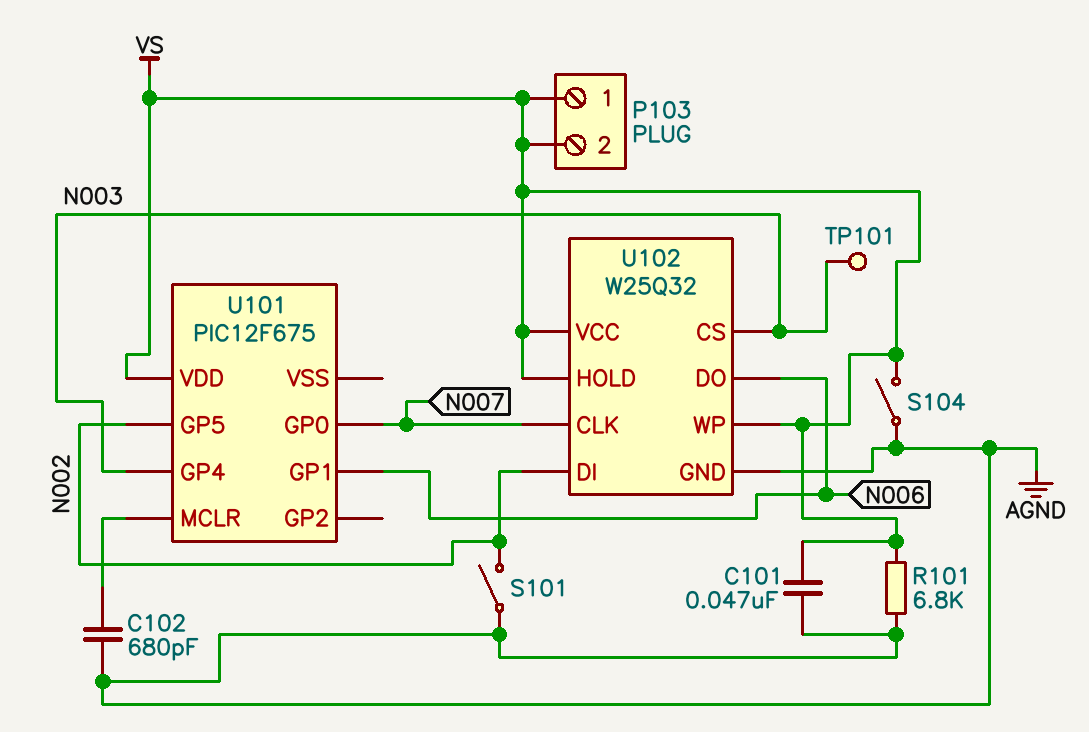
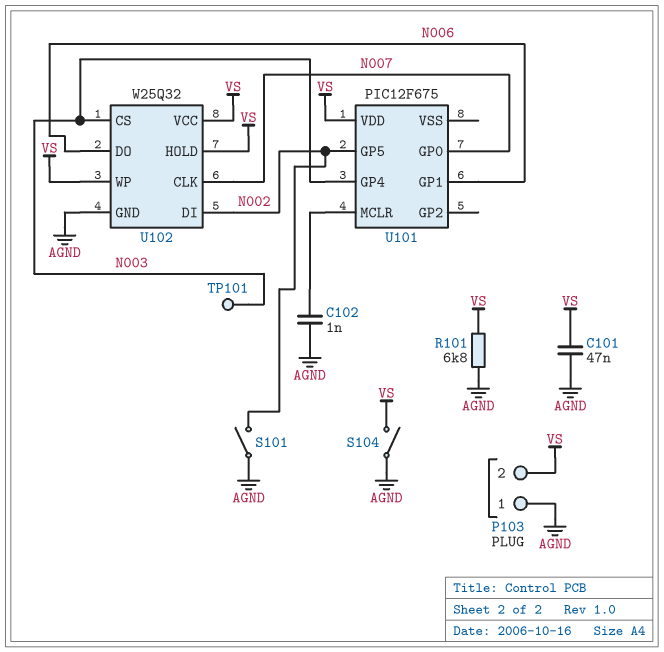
C102: 680pF (AGND, U101/MCLR) -> 1nF (AGND, U101/MCLR)
P103 pin 1: VS -> AGND

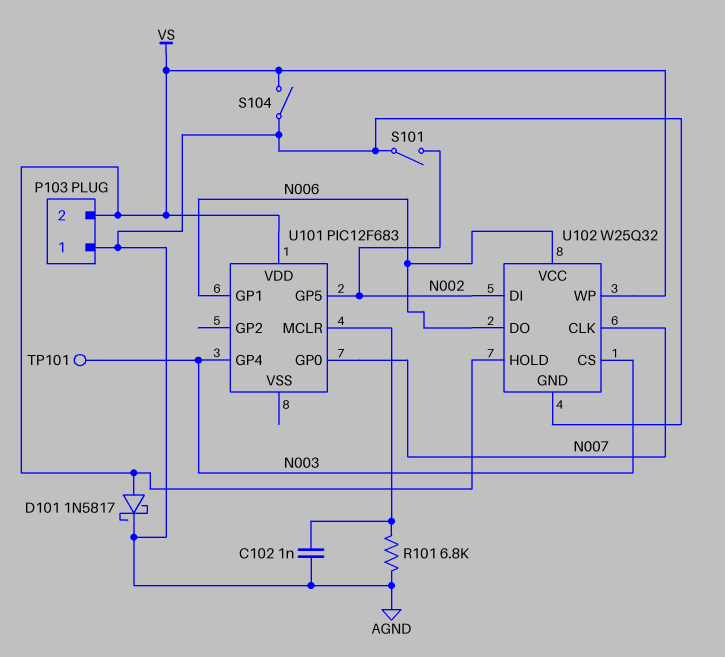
C101: 47nF (AGND, VS) -> none
D101: none -> schottky 1N5817 (A VS, K AGND)
R101: 6.8k (AGND, VS) -> 6.8k (AGND, U101/MCLR)
U101: PIC12F675 -> PIC12F683
U102 pin VCC: VS -> N006

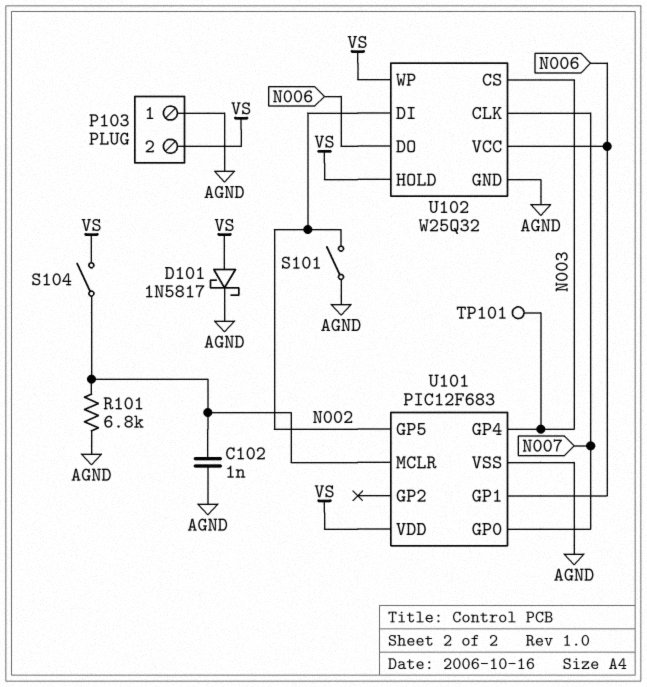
S104: switch (AGND, VS) -> switch (U101/MCLR, VS)
U101 pin VSS: none -> AGND

